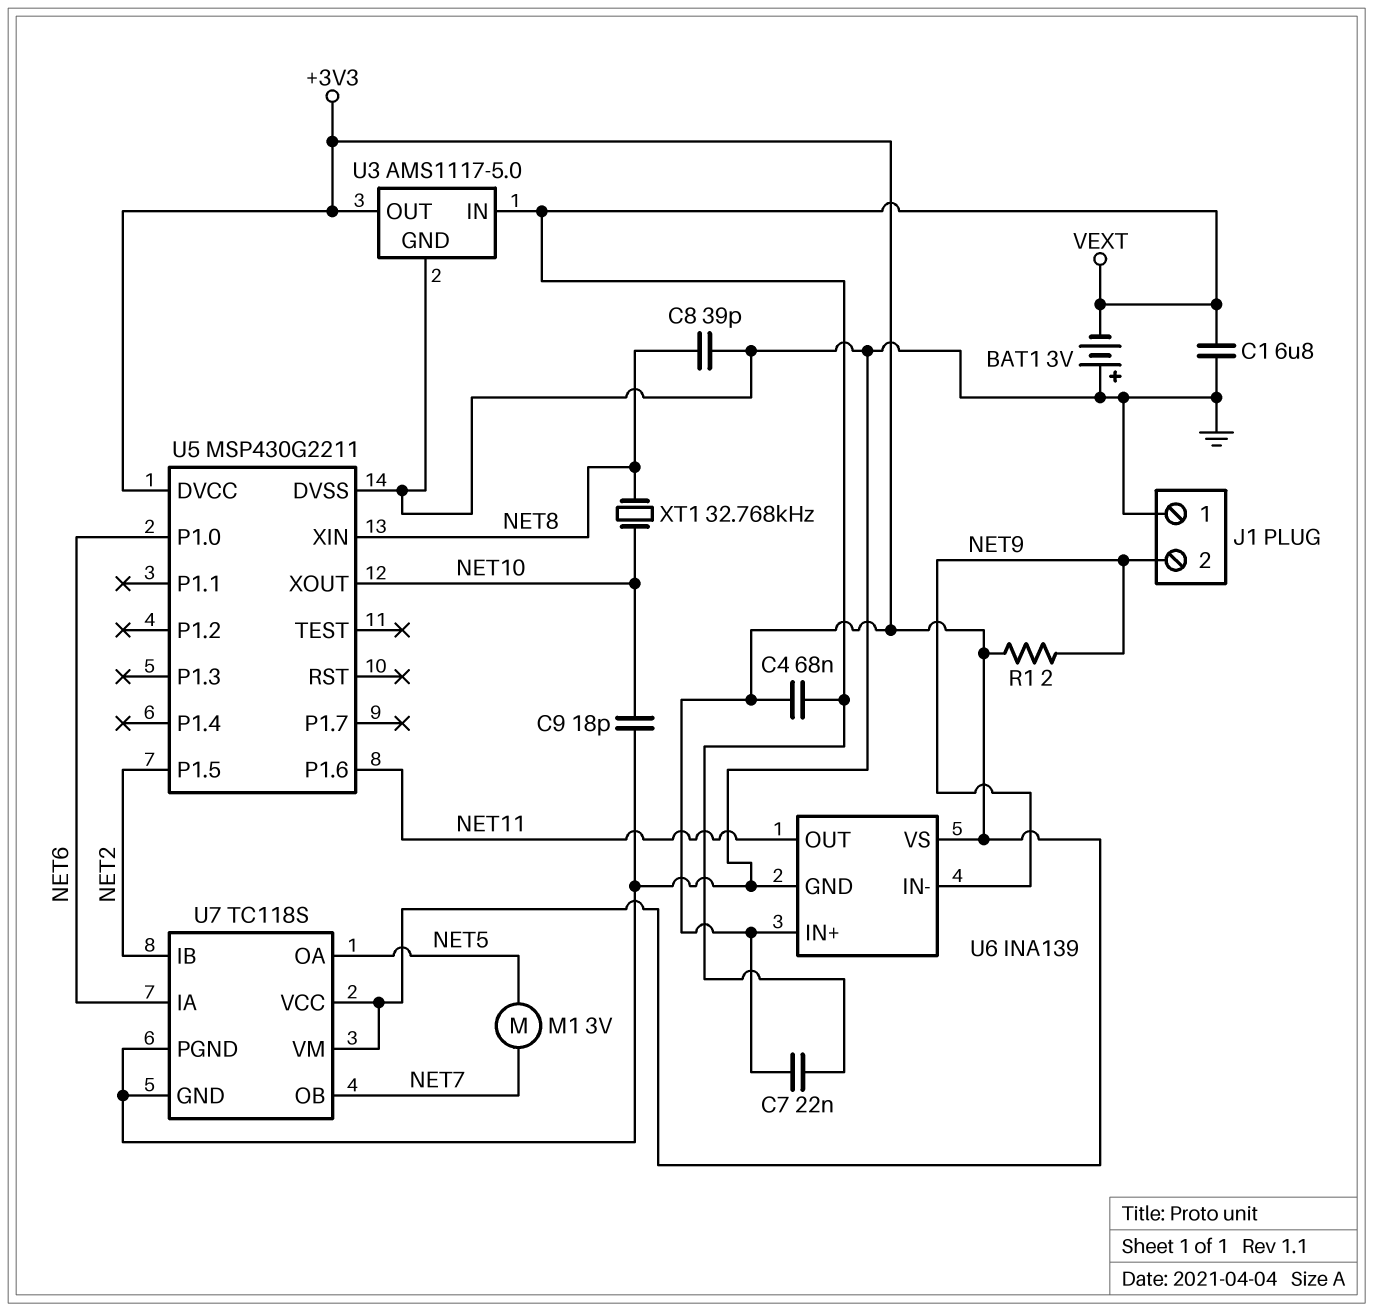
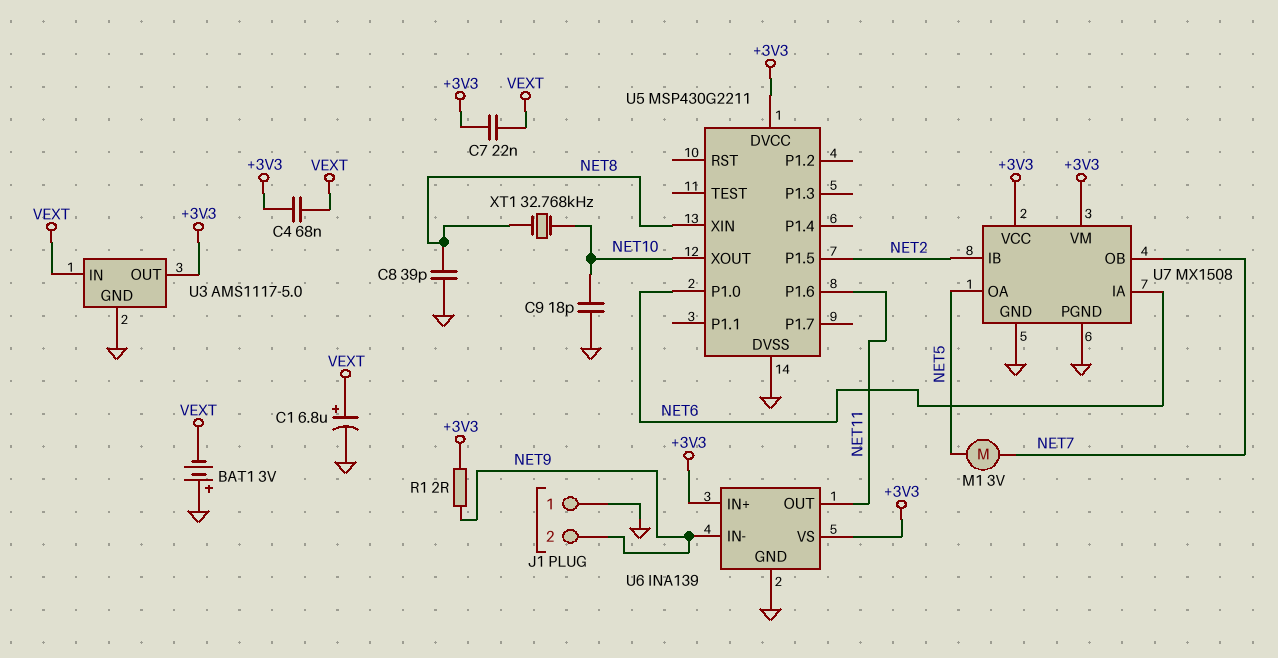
C1: 6.8uF (GND, VEXT) -> 6.8uF (plus VEXT, minus GND)
U7: TC118S -> MX1508

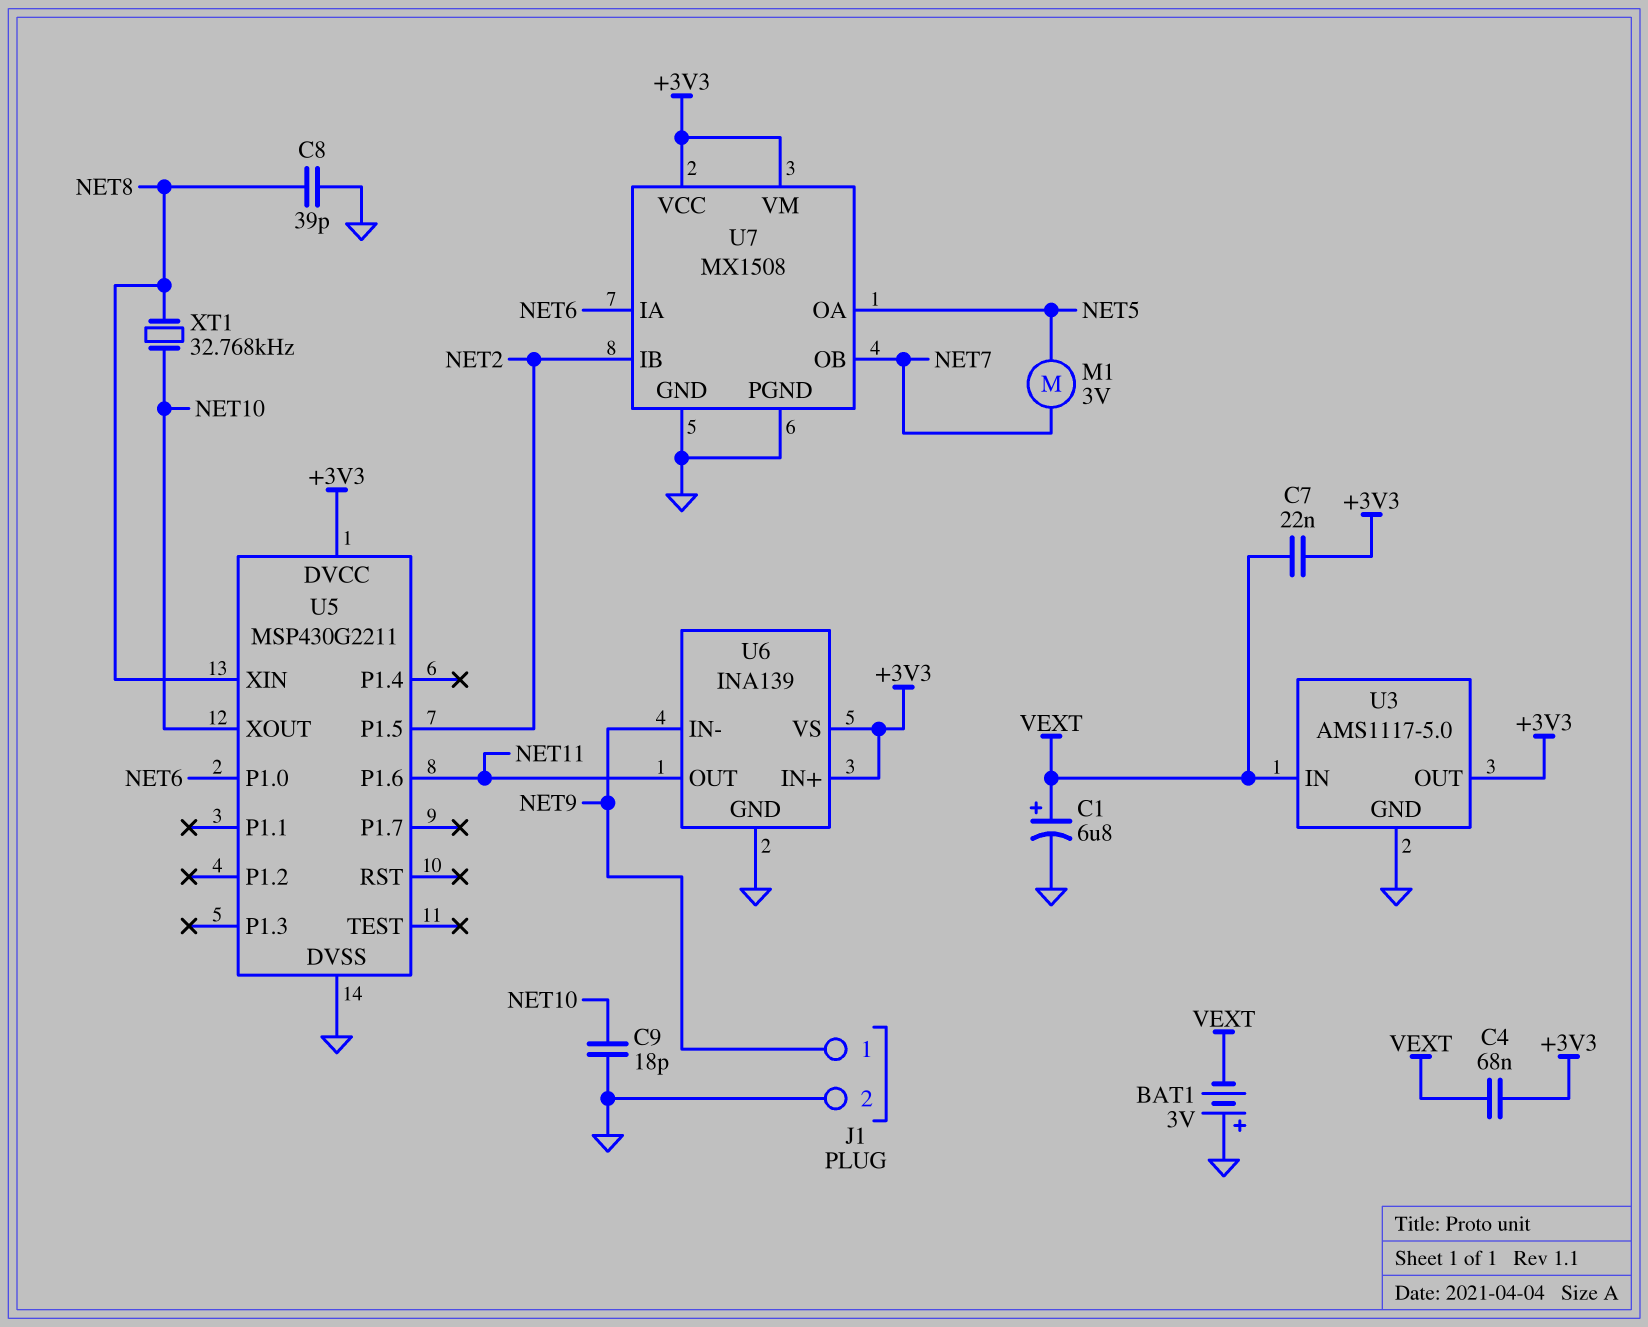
J1 pin 1: GND -> NET9
J1 pin 2: NET9 -> GND
R1: 2 (+3V3, NET9) -> none

